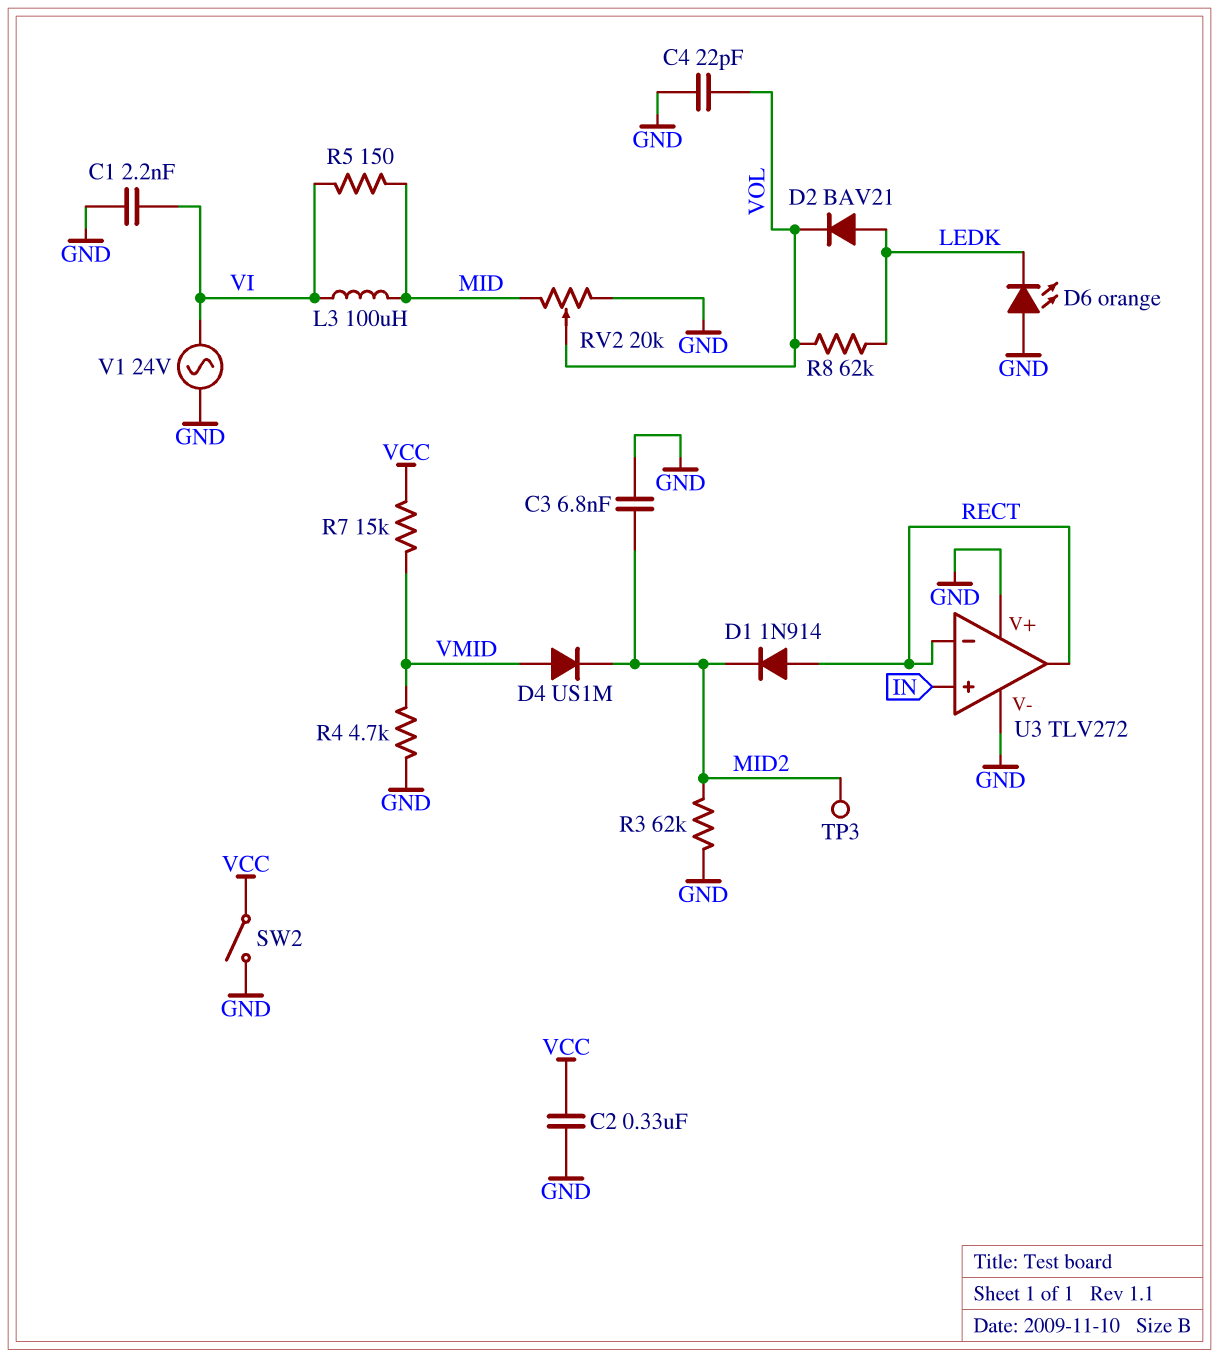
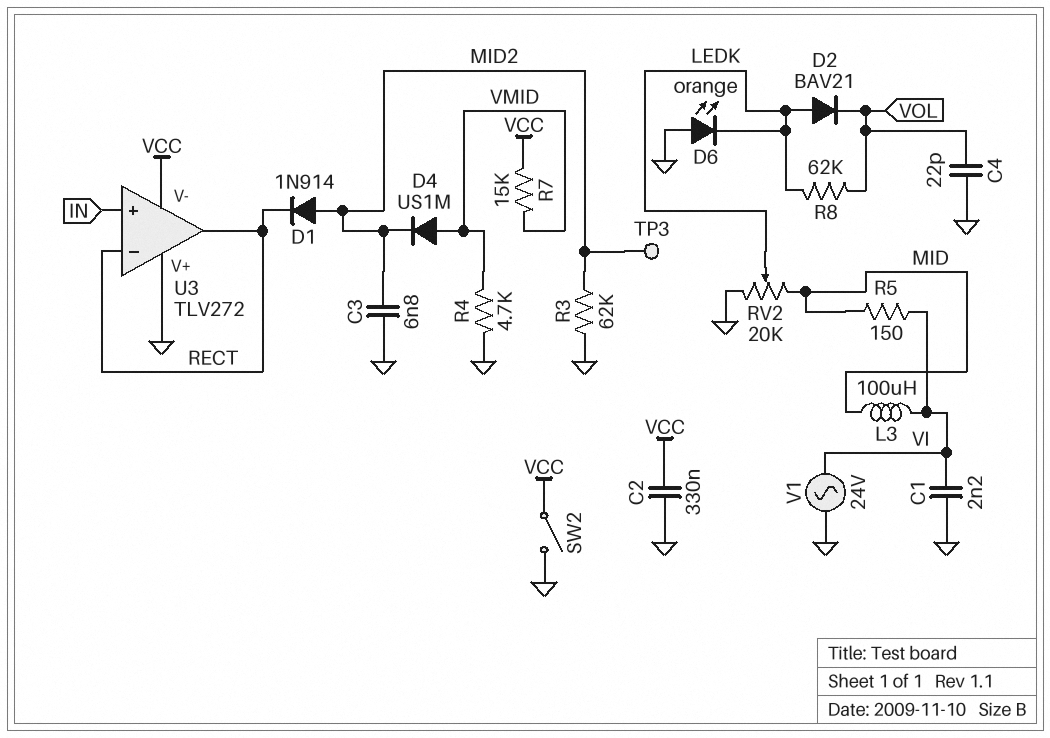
D1: diode 1N914 (A RECT, K MID2) -> diode 1N914 (A MID2, K RECT)
RV2: 20k (GND, MID, wiper VOL) -> 20k (GND, MID, wiper LEDK)
U3 pin V-: GND -> VCC

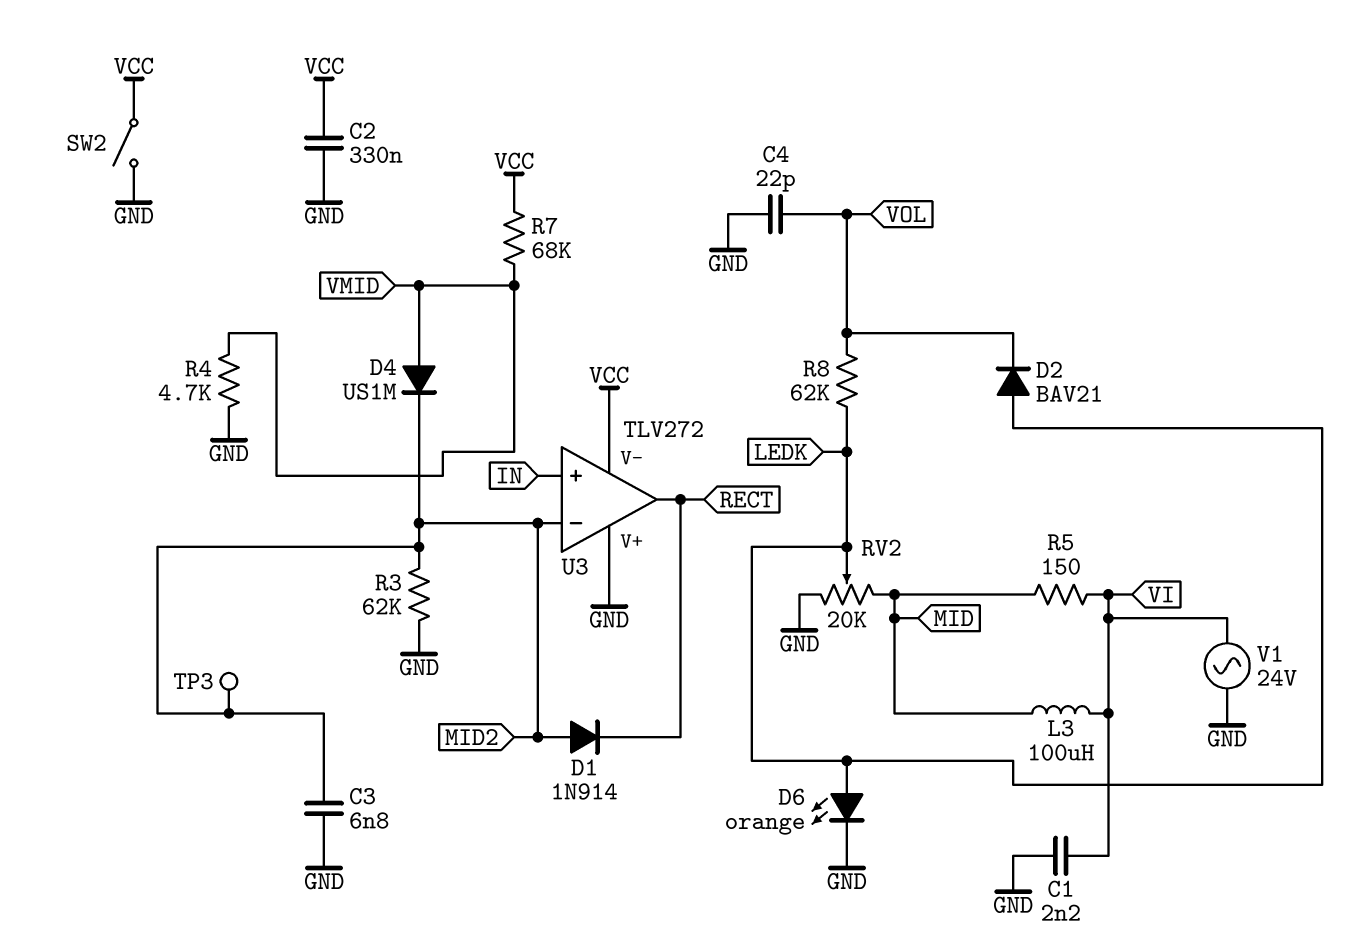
D6: LED orange (A GND, K LEDK) -> LED orange (A LEDK, K GND)
R7: 15k (VCC, VMID) -> 68k (VCC, VMID)
U3 pin in-: RECT -> MID2

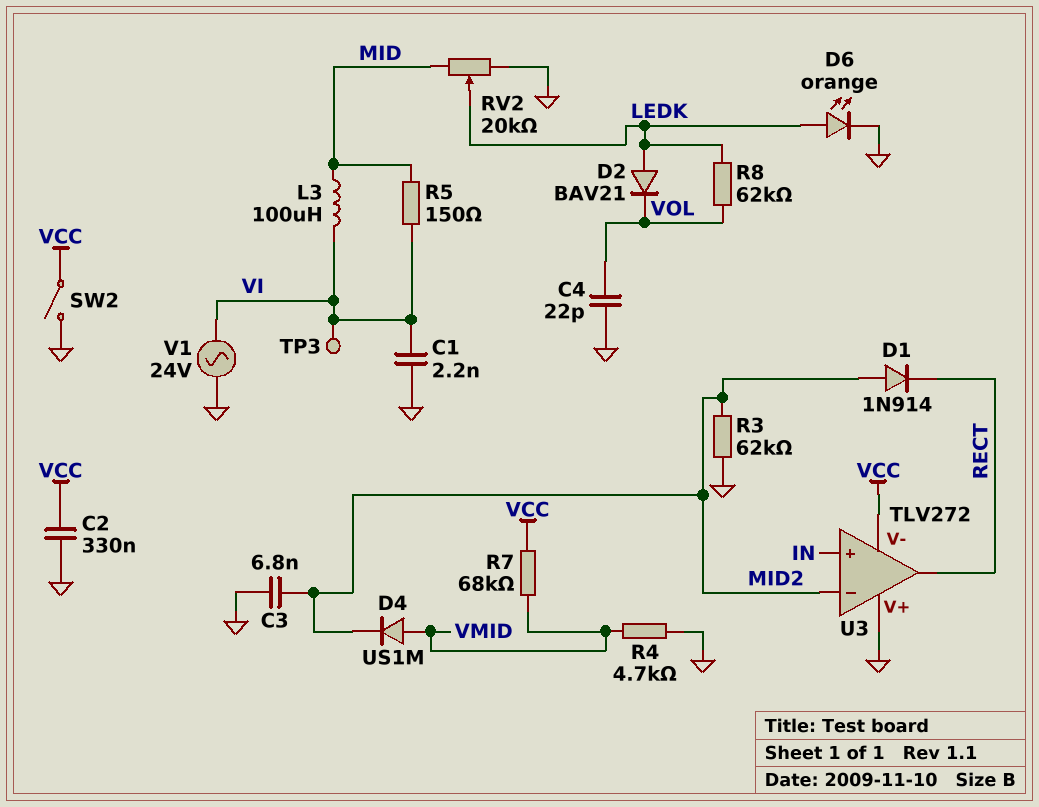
TP3: test point (MID2) -> test point (VI)

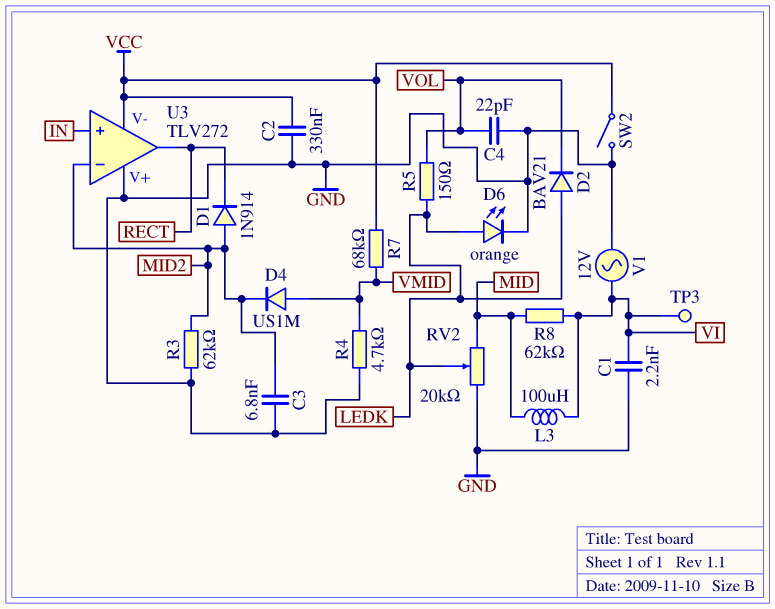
R5: 150 (MID, VI) -> 150 (LEDK, VOL)
R8: 62k (LEDK, VOL) -> 62k (MID, VI)
V1: AC 24V (GND, VI) -> AC 12V (GND, VI)

